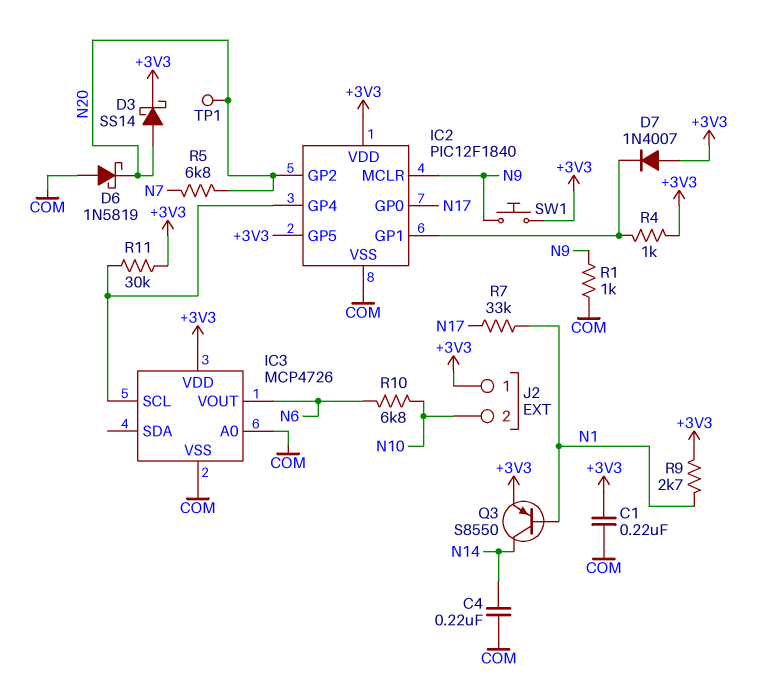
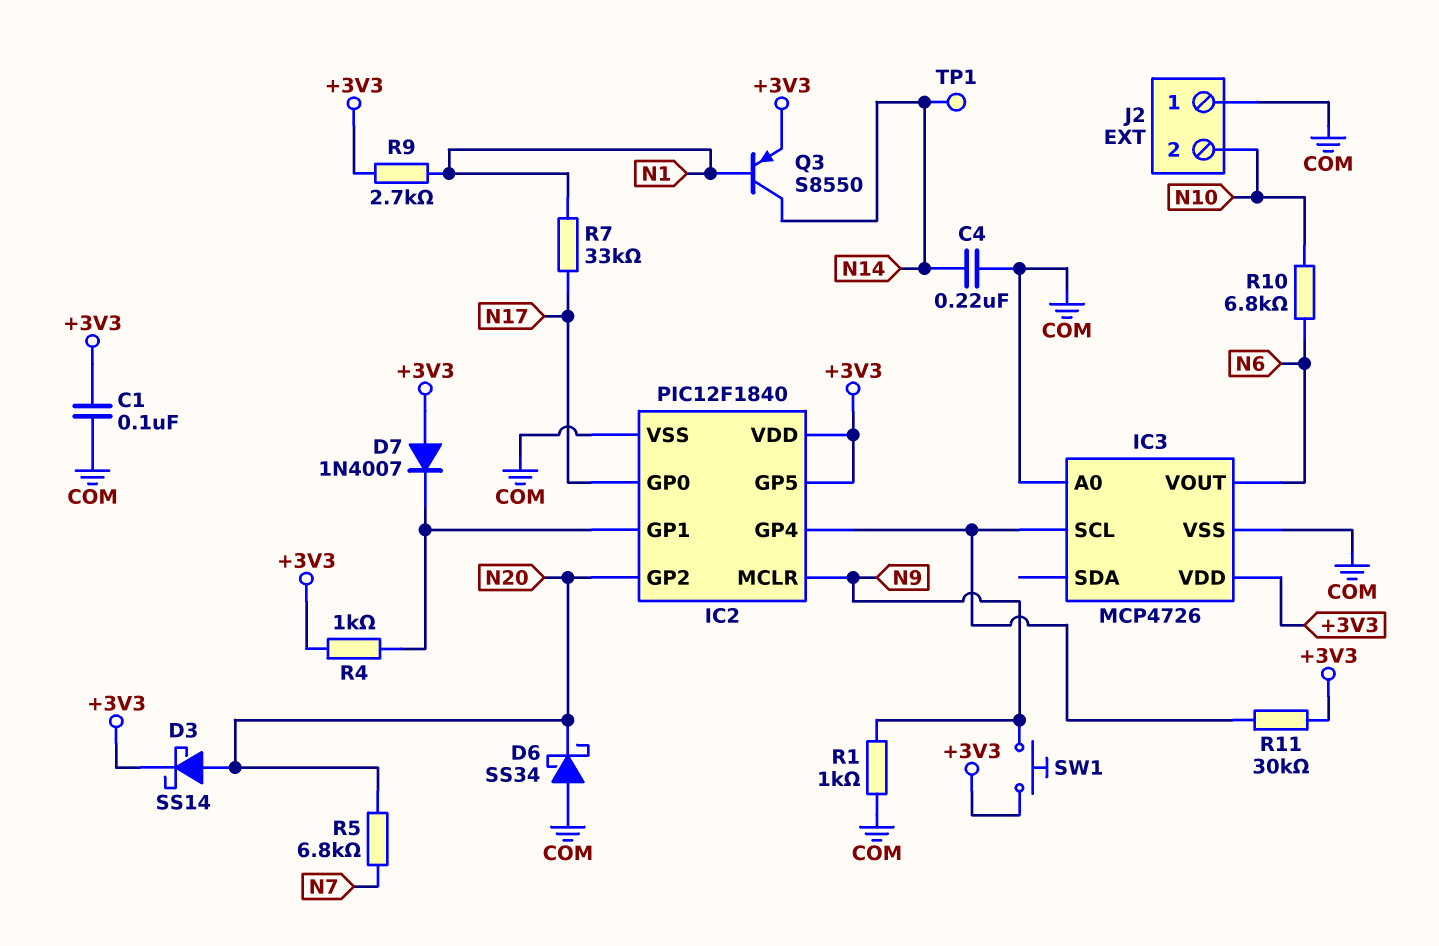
C1: 220nF (+3V3, COM) -> 100nF (+3V3, COM)
D6: schottky 1N5819 (A COM, K N20) -> schottky SS34 (A COM, K N20)
J2 pin 1: +3V3 -> COM
TP1: test point (N20) -> test point (N14)

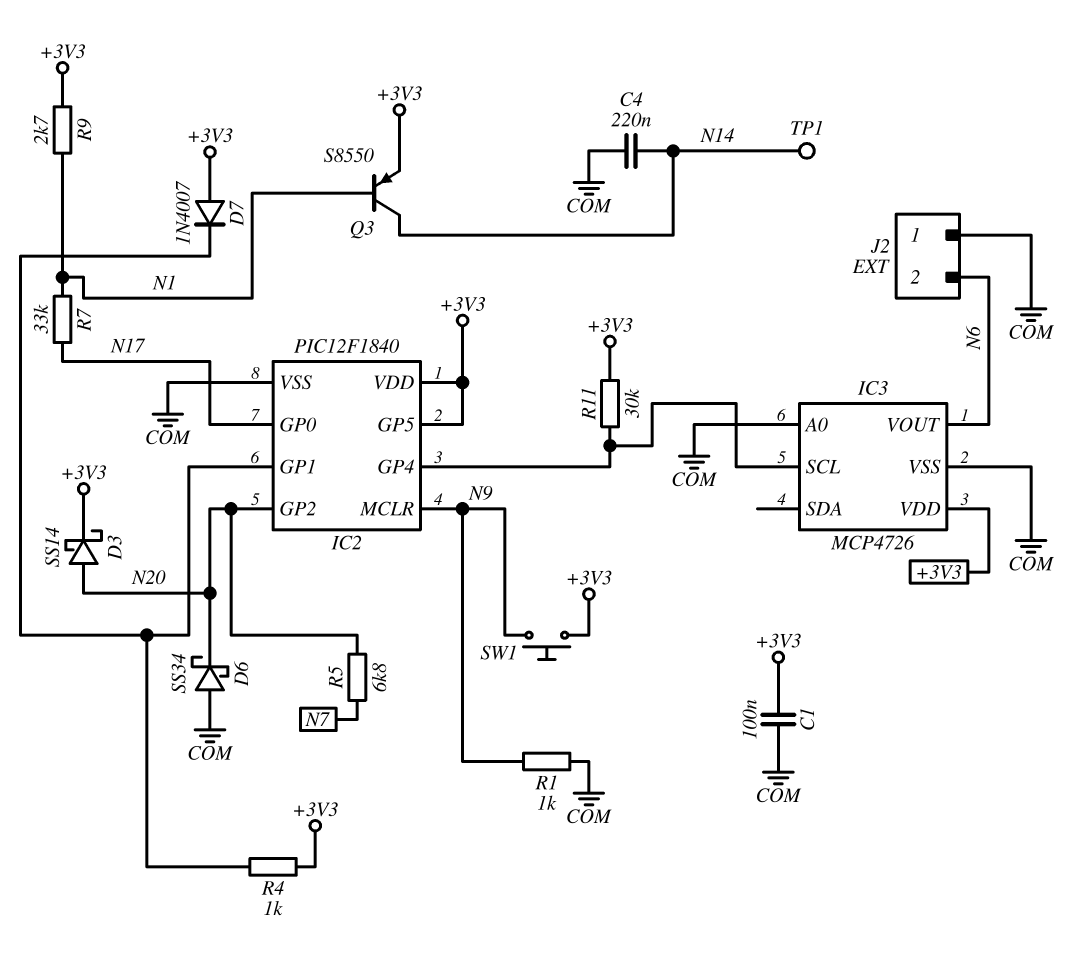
J2 pin 2: N10 -> N6
R10: 6.8k (N6, N10) -> none

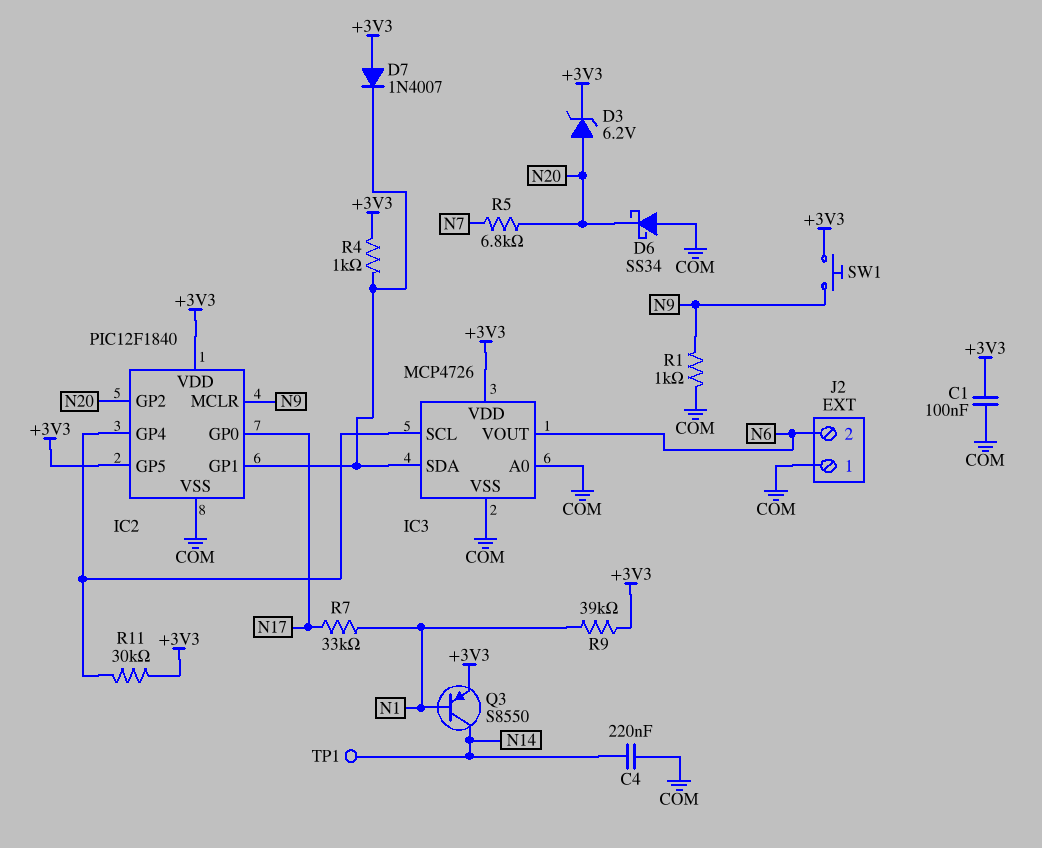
D3: schottky SS14 (A N20, K +3V3) -> zener 6.2V (A N20, K +3V3)
IC3 pin SDA: none -> IC2/GP1
R9: 2.7k (+3V3, N1) -> 39k (+3V3, N1)

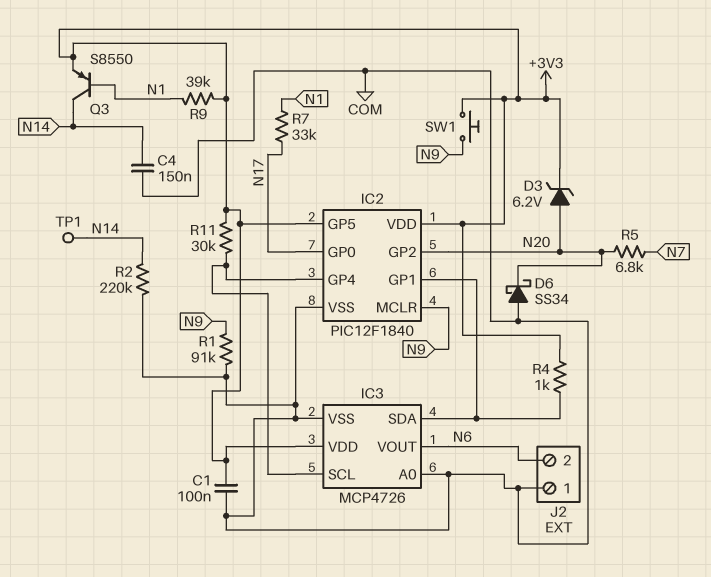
C4: 220nF (COM, N14) -> 150nF (COM, N14)
D7: diode 1N4007 (A +3V3, K IC2/GP1) -> none
R1: 1k (COM, N9) -> 91k (COM, N9)
R2: none -> 220k (COM, N14)

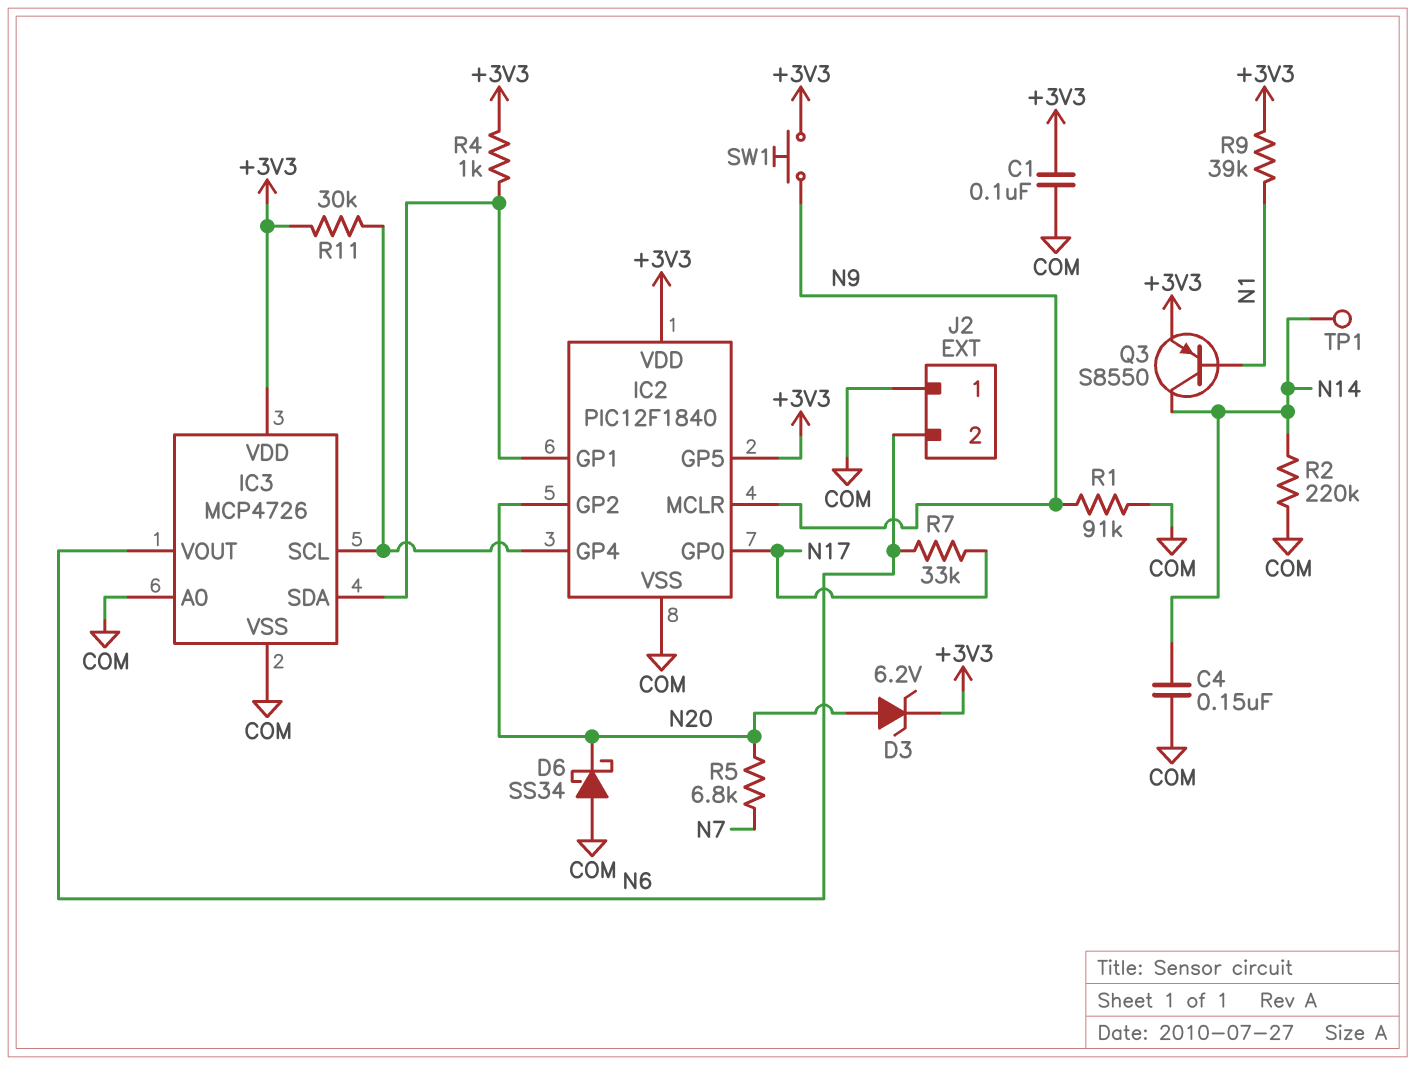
R7: 33k (N1, N17) -> 33k (N6, N17)

